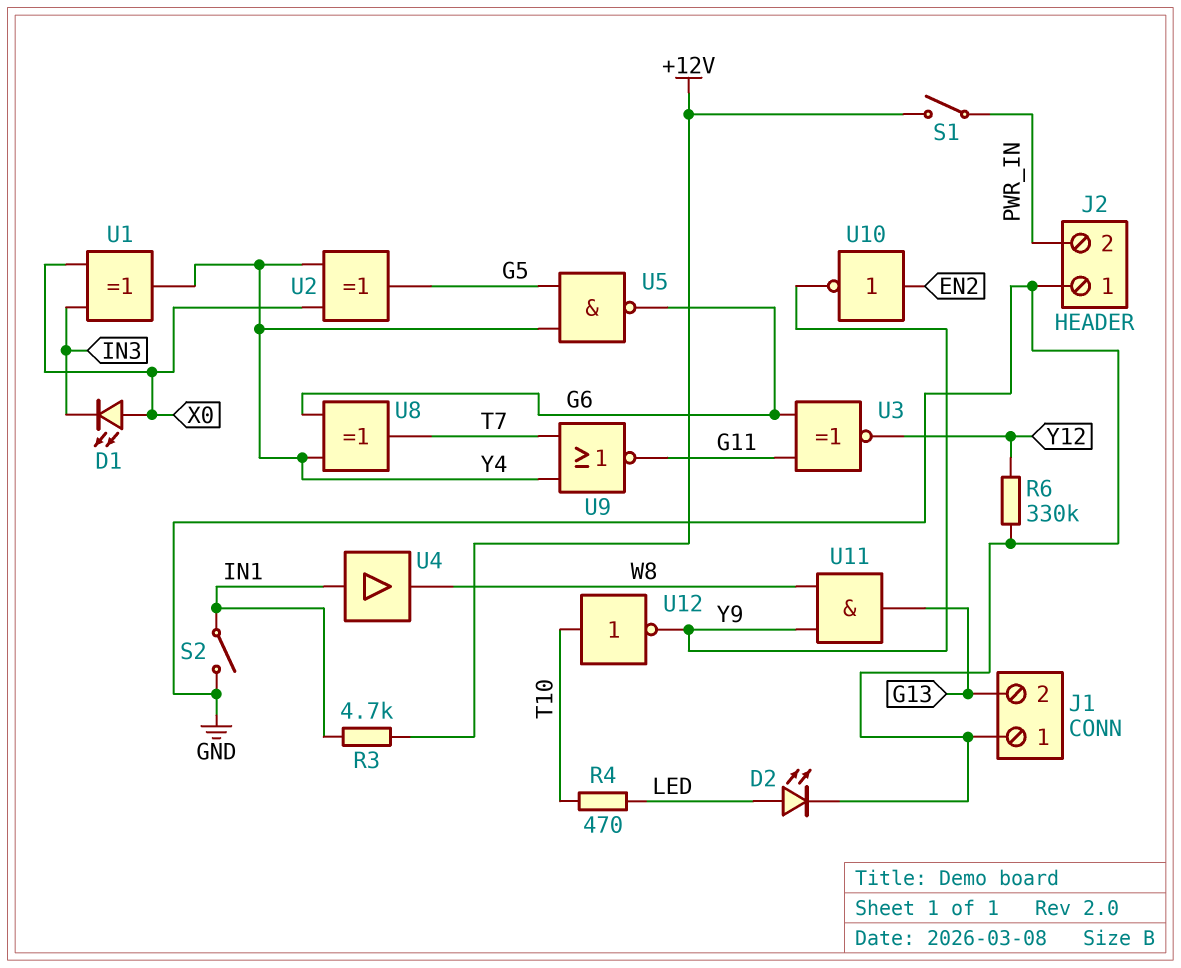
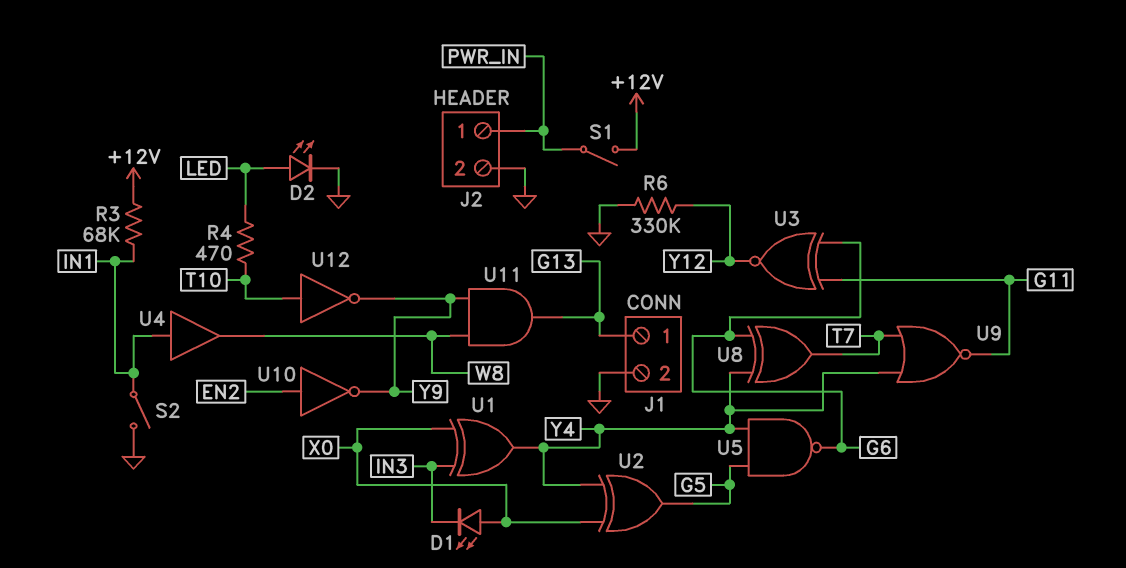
J1 pin 1: GND -> G13
J1 pin 2: G13 -> GND
J2 pin 1: GND -> PWR_IN
J2 pin 2: PWR_IN -> GND
R3: 4.7k (+12V, IN1) -> 68k (+12V, IN1)

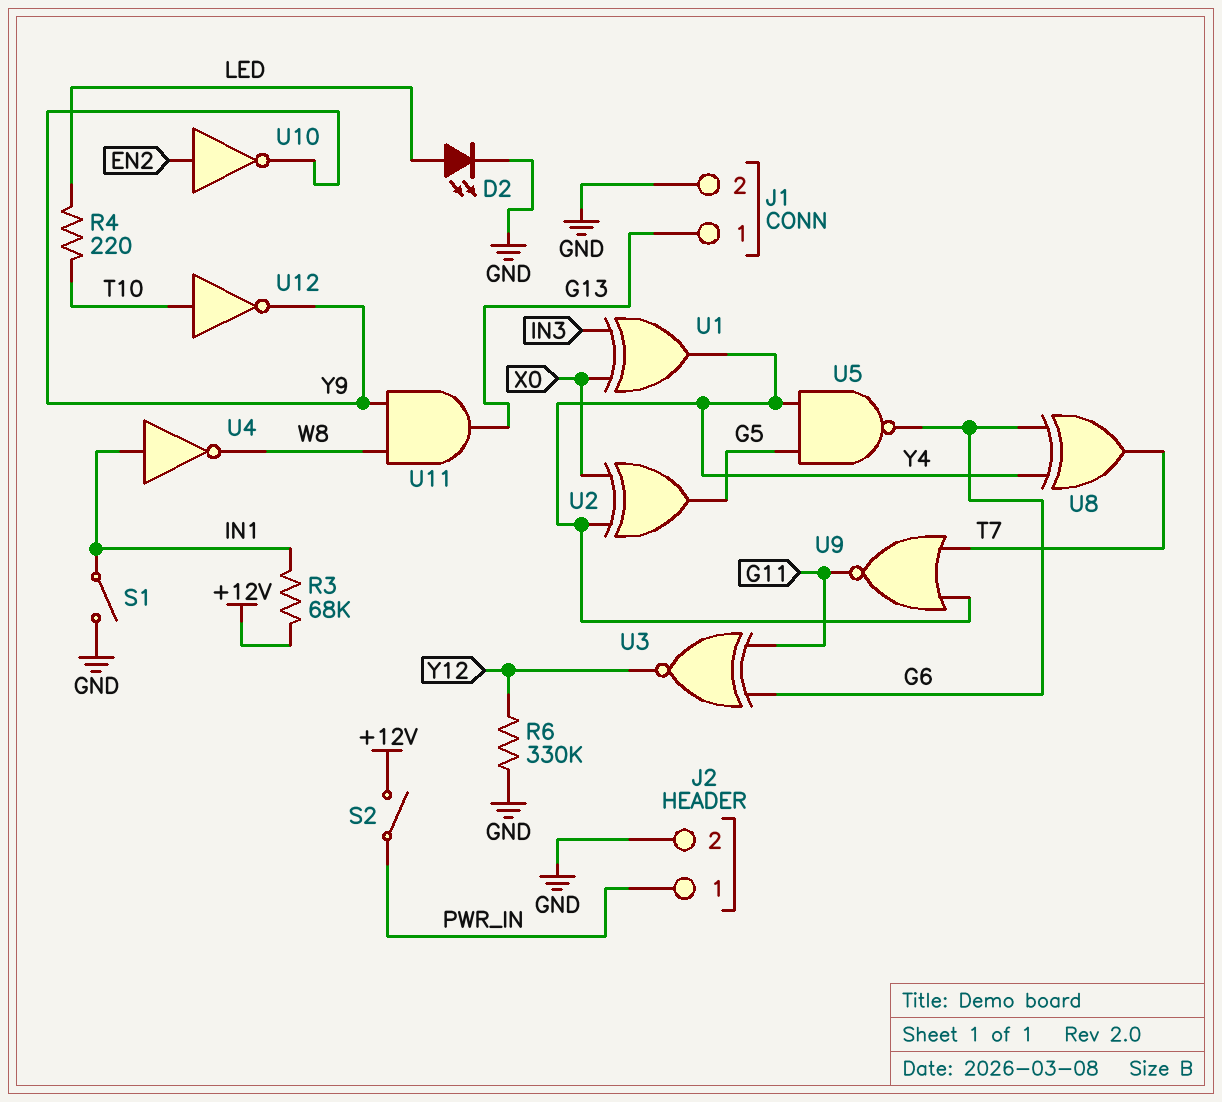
D1: LED (A X0, K IN3) -> none
R4: 470 (LED, T10) -> 220 (LED, T10)
S1: switch (+12V, PWR_IN) -> switch (GND, IN1)
S2: switch (GND, IN1) -> switch (+12V, PWR_IN)
U4: buffer (in IN1, out W8) -> NOT (in IN1, out W8)

